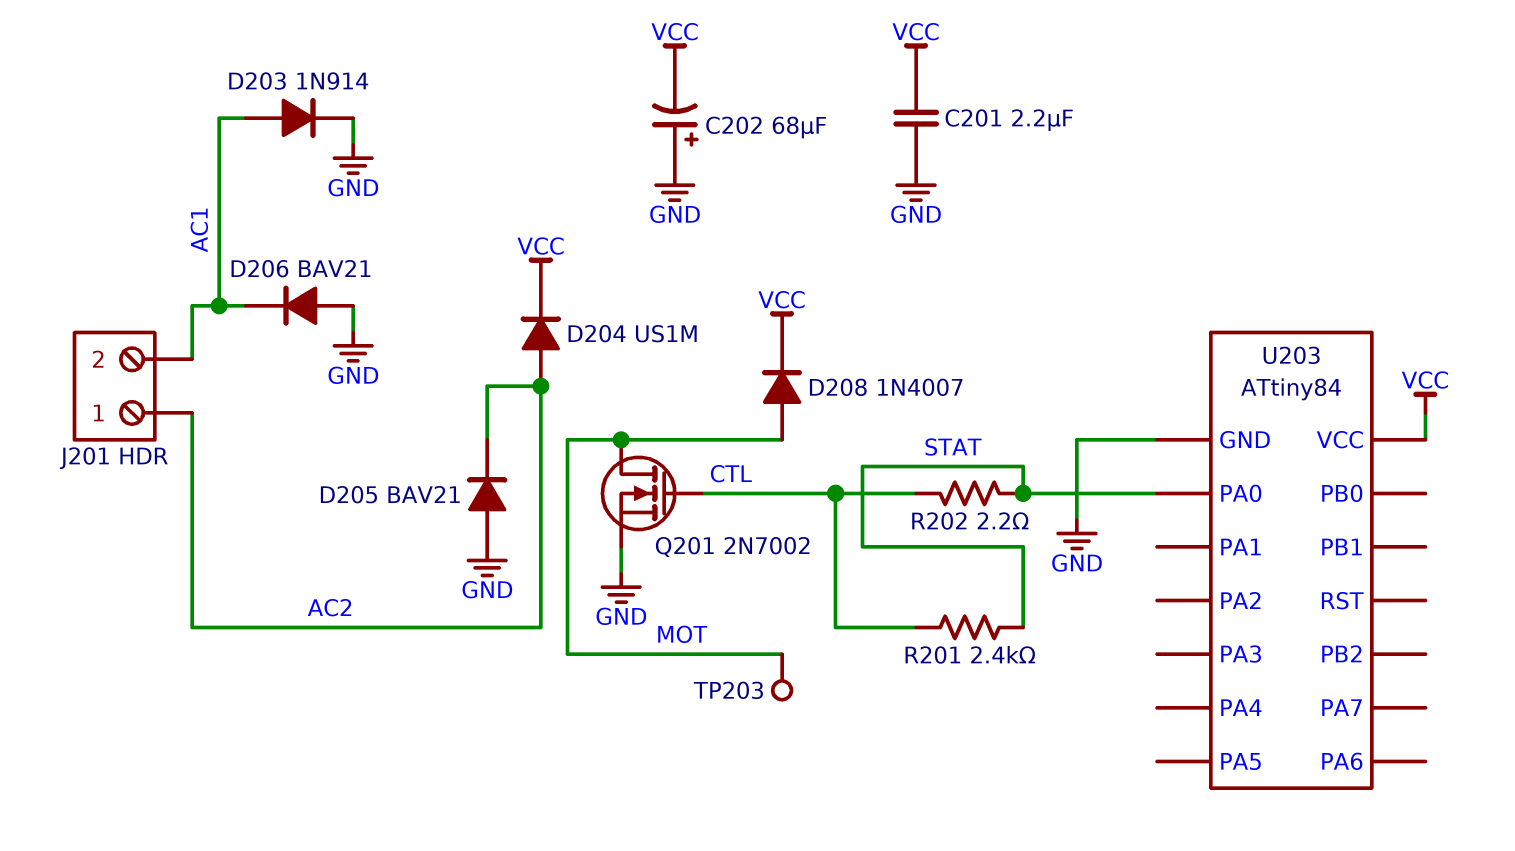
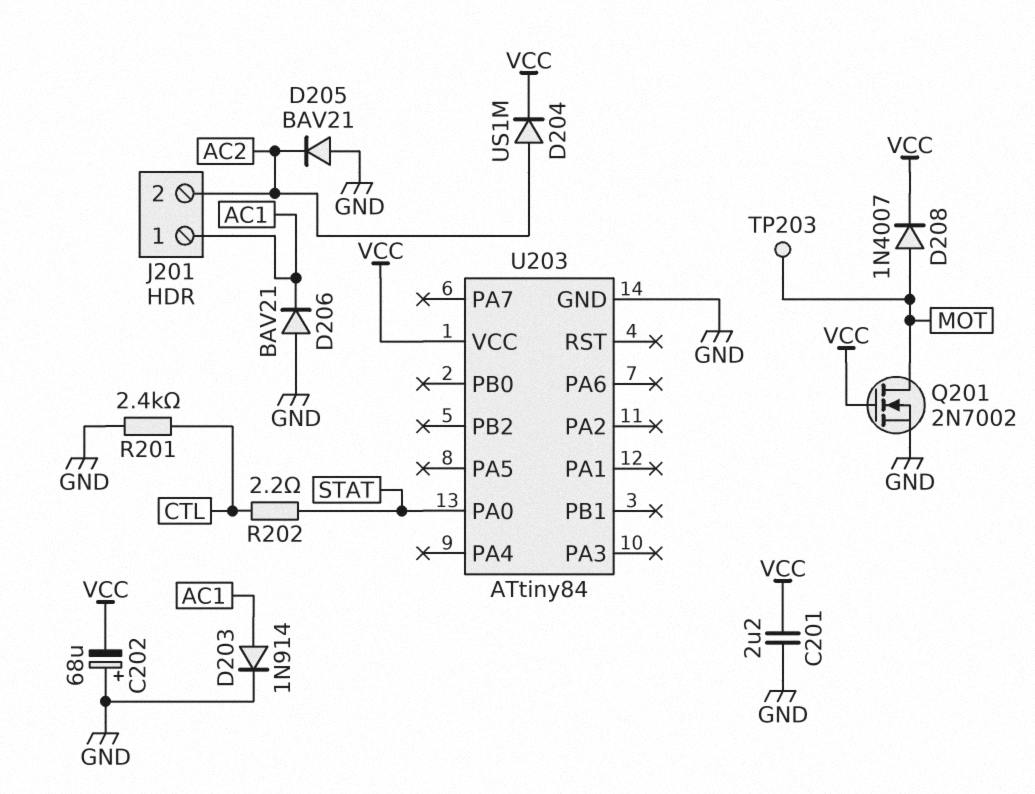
J201 pin 1: AC2 -> AC1
J201 pin 2: AC1 -> AC2
Q201: NMOS 2N7002 (G CTL, D MOT, S GND) -> NMOS 2N7002 (G VCC, D MOT, S GND)
R201: 2.4k (CTL, STAT) -> 2.4k (CTL, GND)

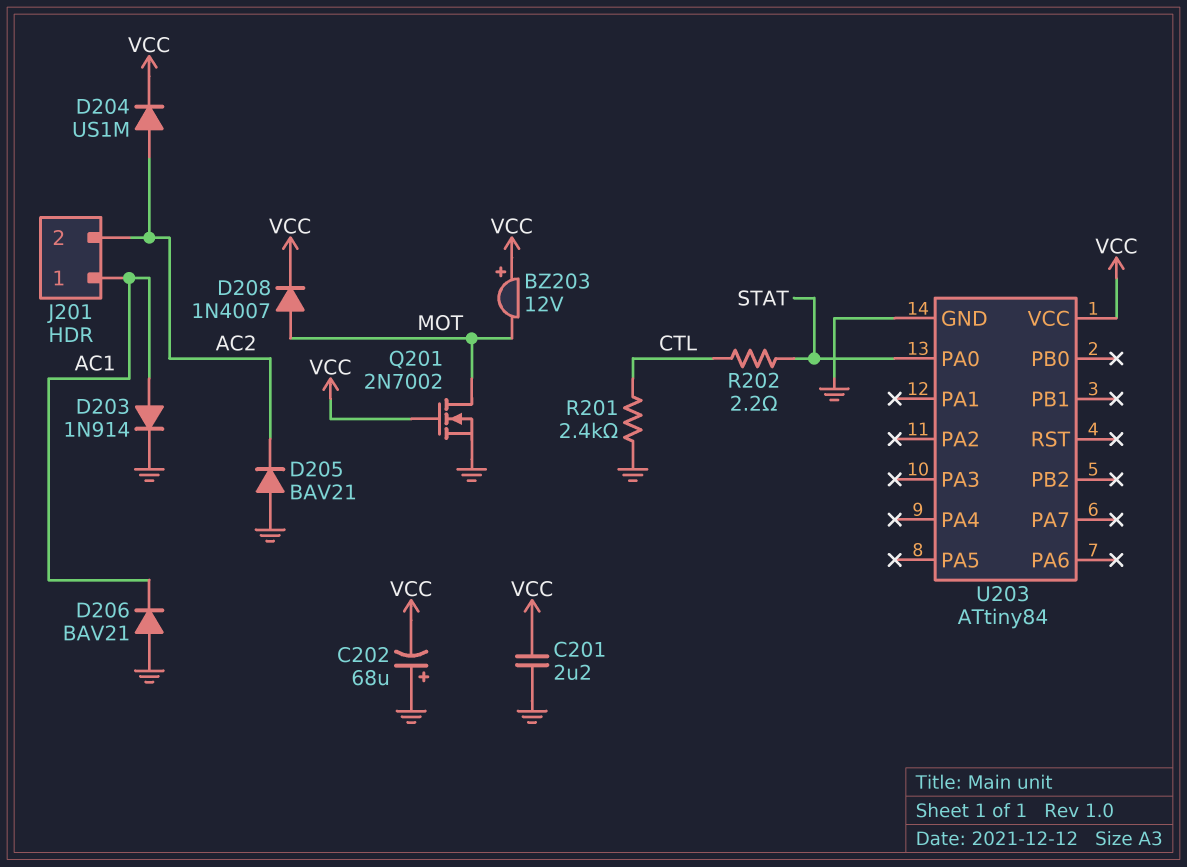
BZ203: none -> buzzer 12V (plus VCC, minus MOT)
TP203: test point (MOT) -> none

